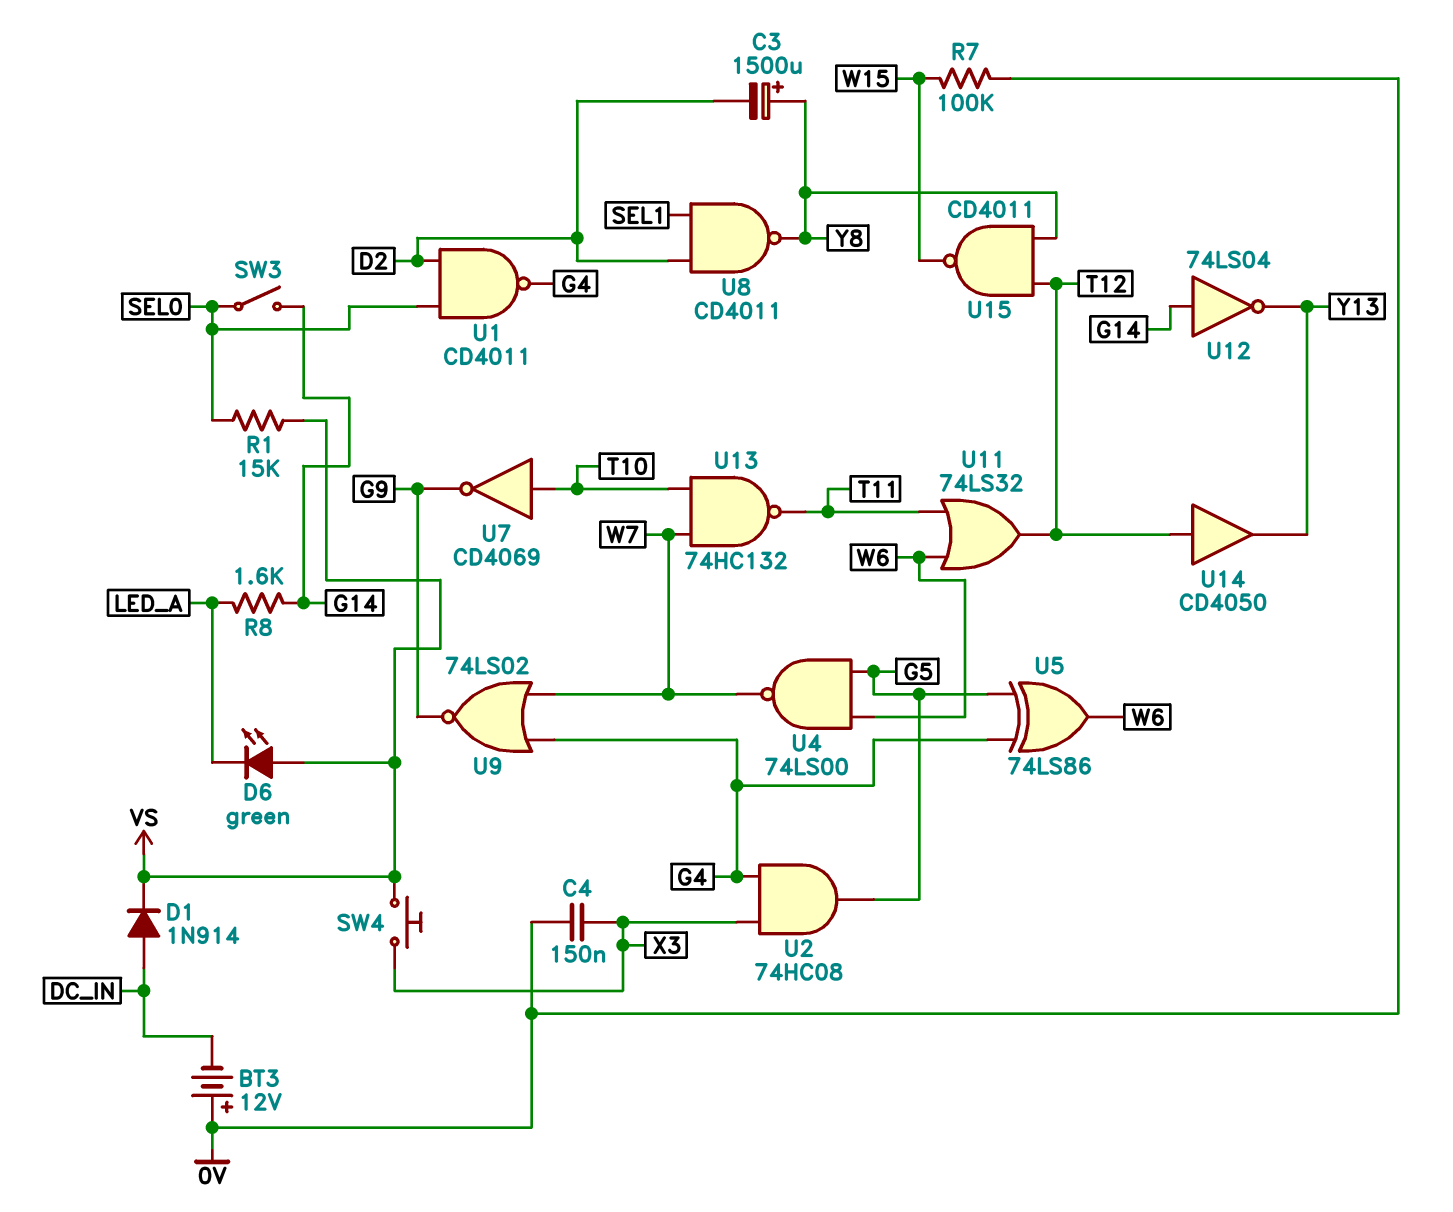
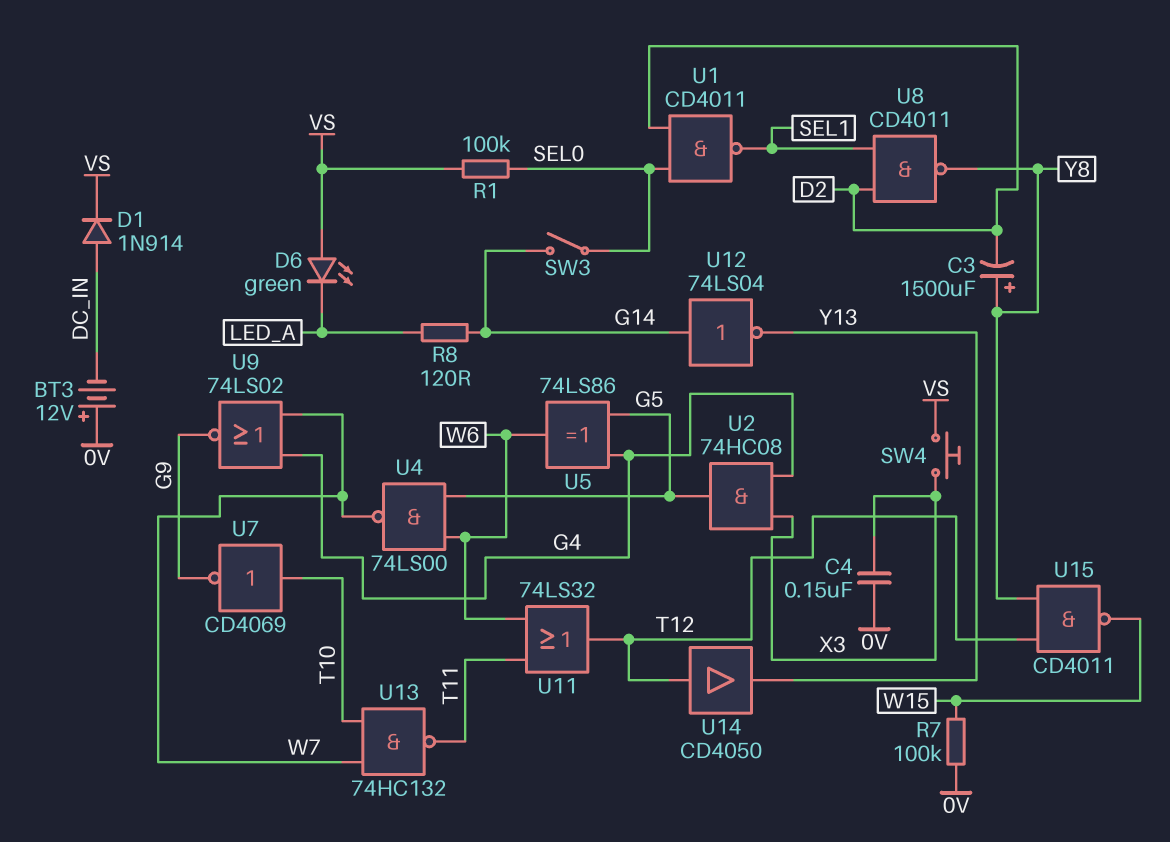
R1: 15k (SEL0, VS) -> 100k (SEL0, VS)
R8: 1.6k (G14, LED_A) -> 120 (G14, LED_A)
U1: NAND CD4011 (in D2, in SEL0, out G4) -> NAND CD4011 (in D2, in SEL0, out SEL1)

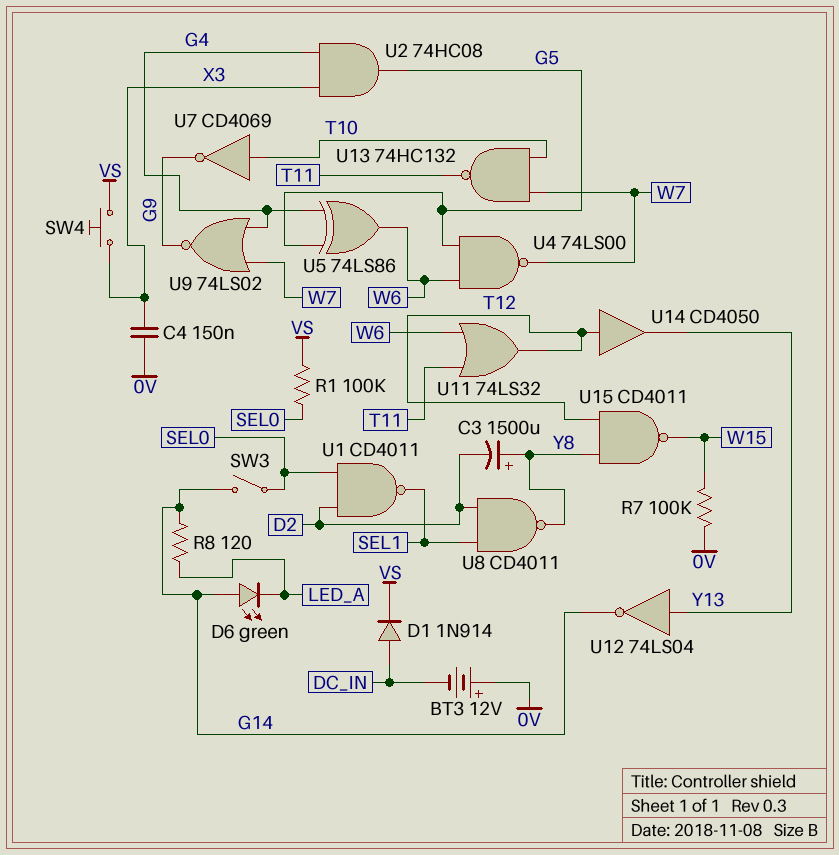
D6: LED green (A VS, K LED_A) -> LED green (A G14, K LED_A)
U12: NOT 74LS04 (in G14, out Y13) -> NOT 74LS04 (in Y13, out G14)

